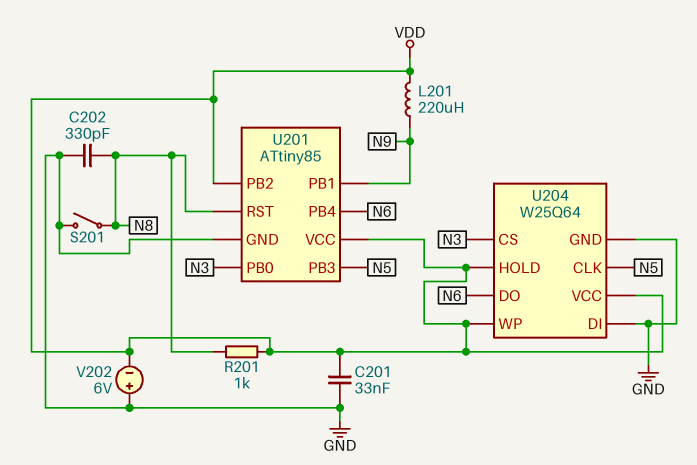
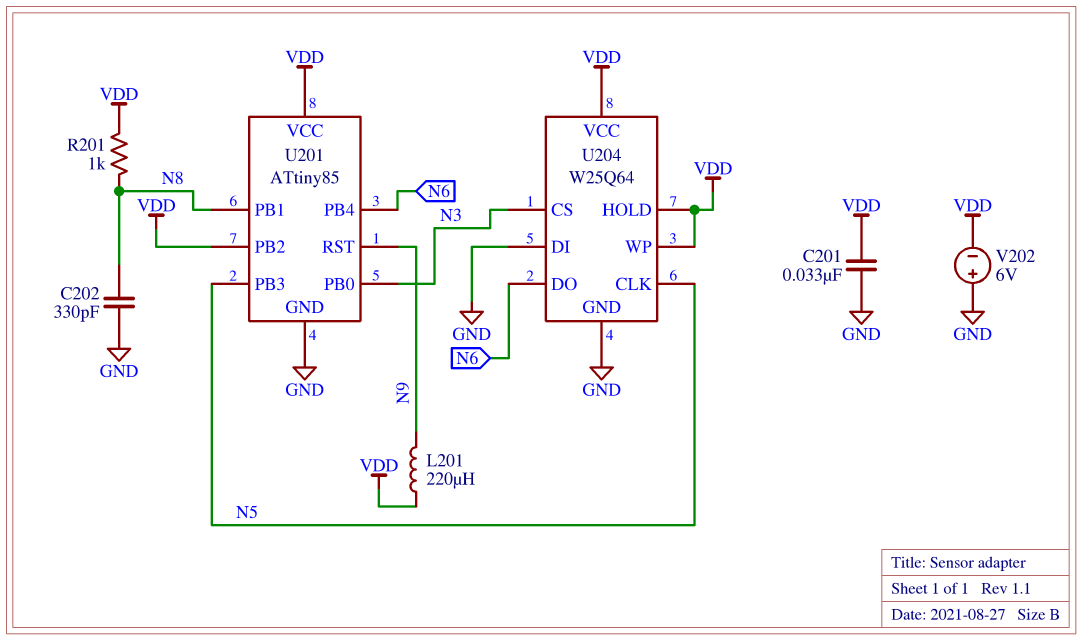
S201: switch (GND, N8) -> none
U201 pin PB1: N9 -> N8
U201 pin RST: N8 -> N9

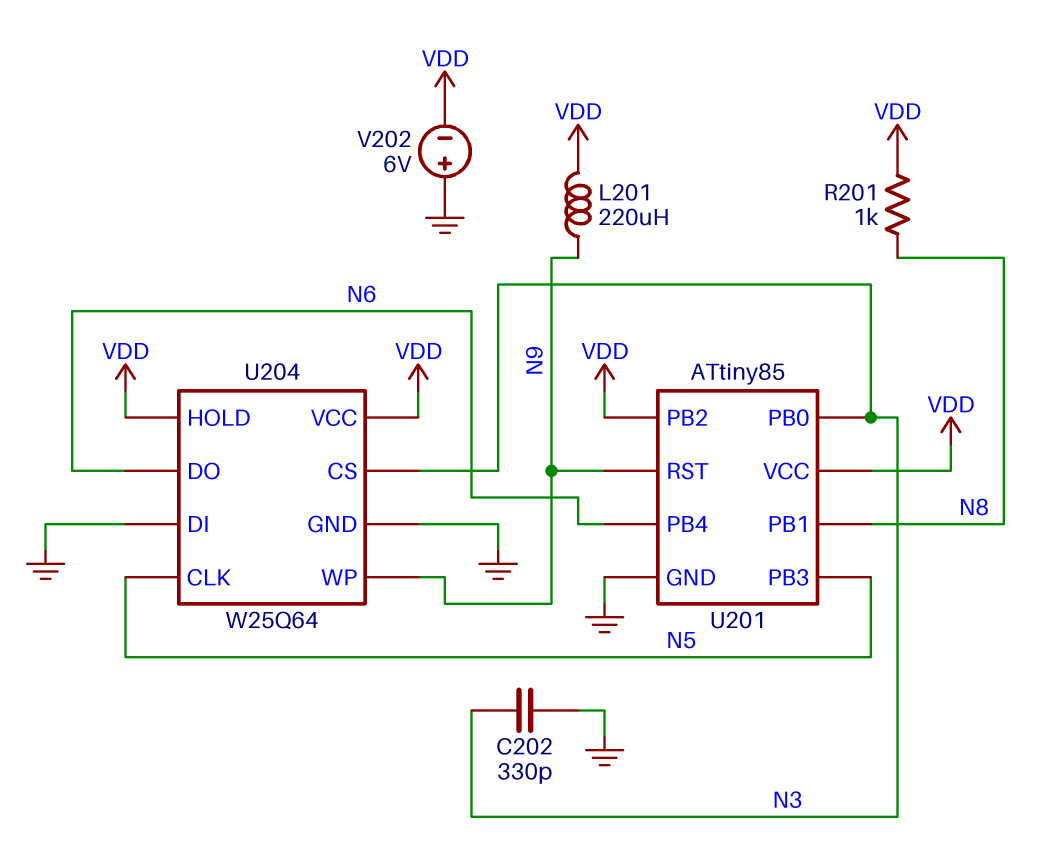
C201: 33nF (GND, VDD) -> none
C202: 330pF (GND, N8) -> 330pF (GND, N3)
U204 pin WP: VDD -> N9

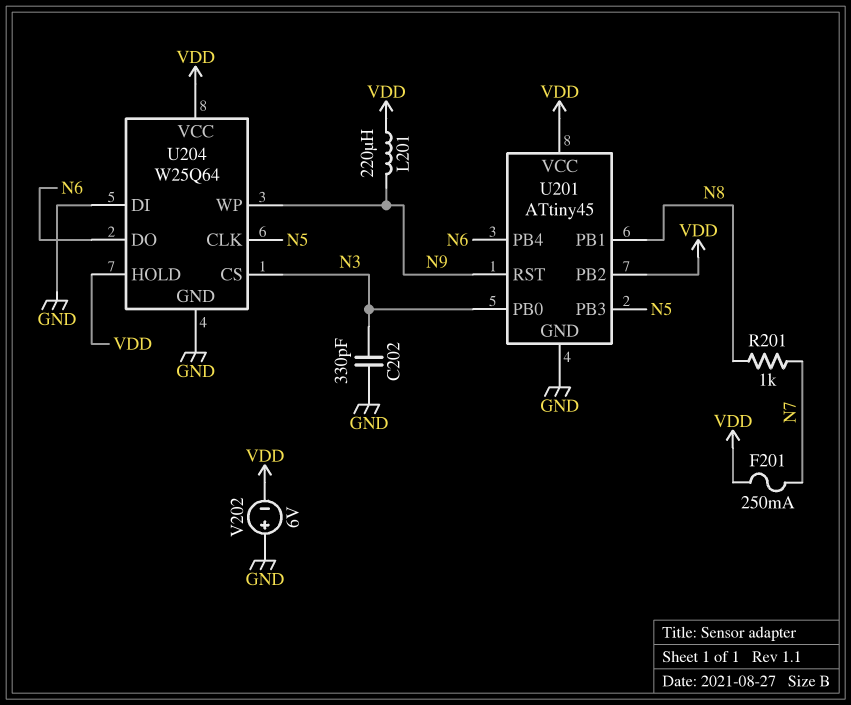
F201: none -> 250mA (N7, VDD)
R201: 1k (N8, VDD) -> 1k (N7, N8)
U201: ATtiny85 -> ATtiny45

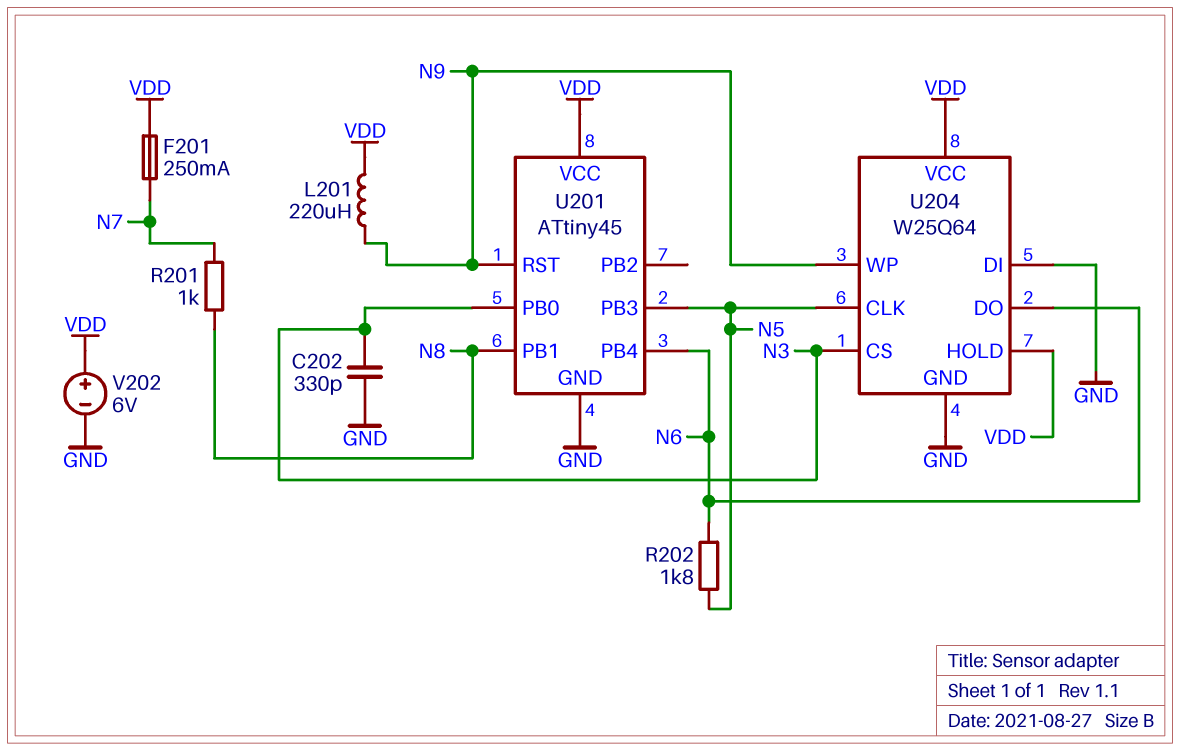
R202: none -> 1.8k (N5, N6)
U201 pin PB2: VDD -> none
V202: 6V (plus GND, minus VDD) -> 6V (plus VDD, minus GND)

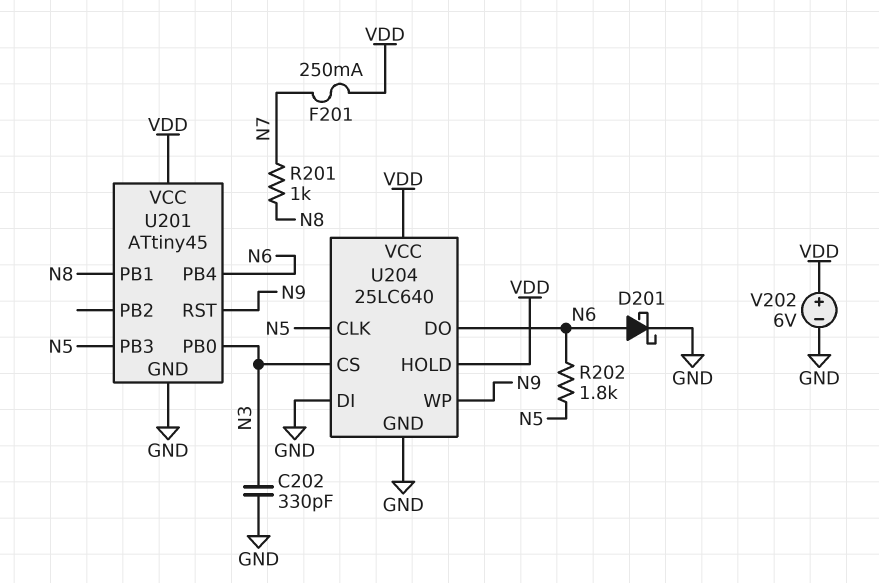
D201: none -> schottky (A N6, K GND)
L201: 220uH (N9, VDD) -> none
U204: W25Q64 -> 25LC640

